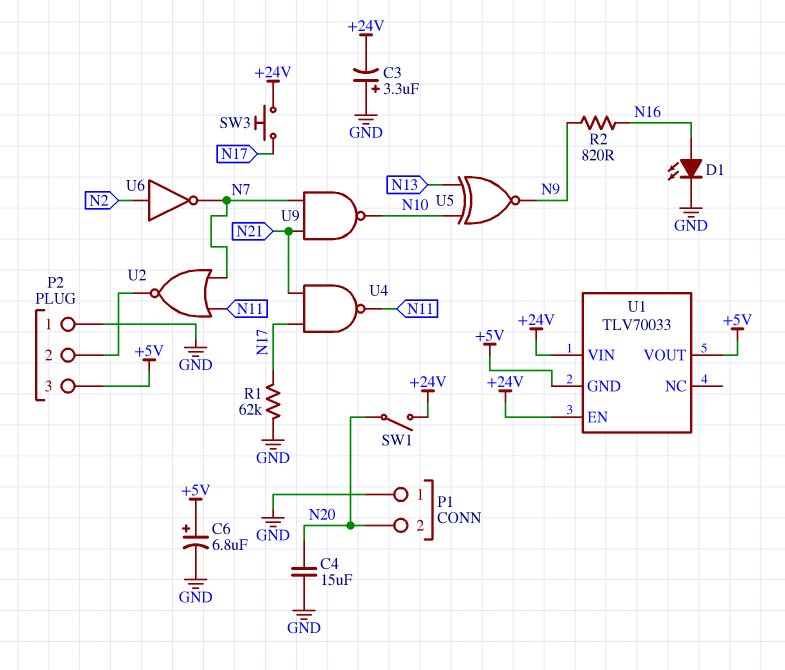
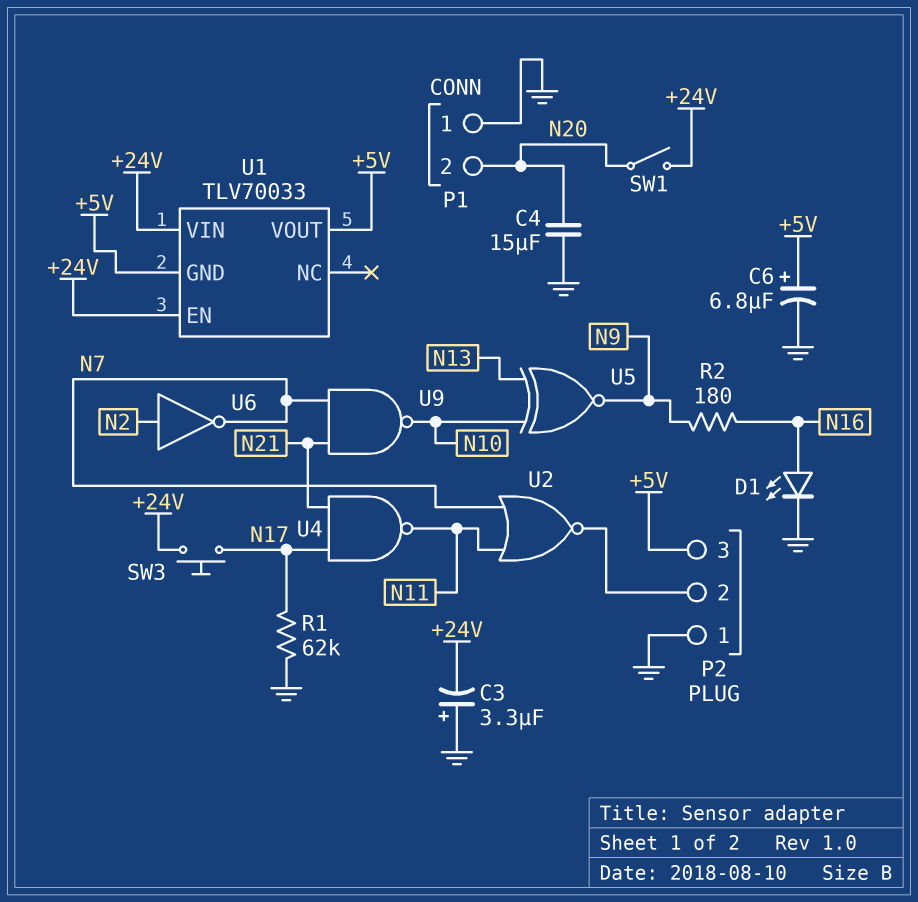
R2: 820 (N9, N16) -> 180 (N9, N16)

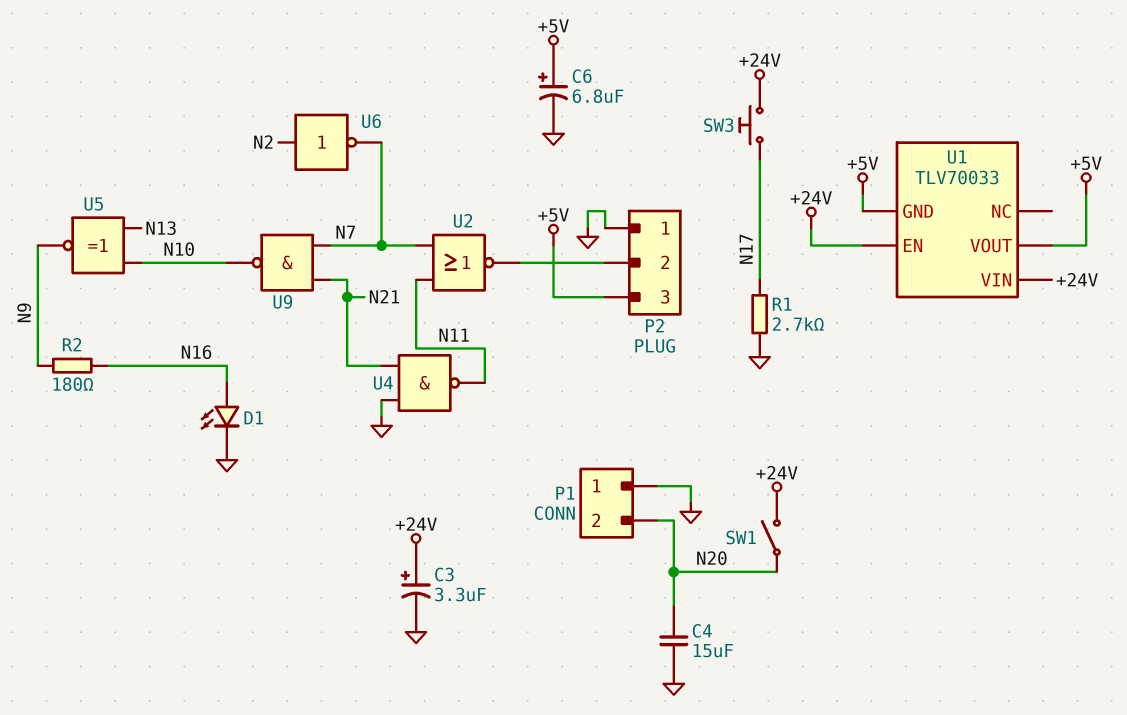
C3: 3.3uF (plus GND, minus +24V) -> 3.3uF (plus +24V, minus GND)
R1: 62k (GND, N17) -> 2.7k (GND, N17)
U4: NAND (in N17, in N21, out N11) -> NAND (in GND, in N21, out N11)

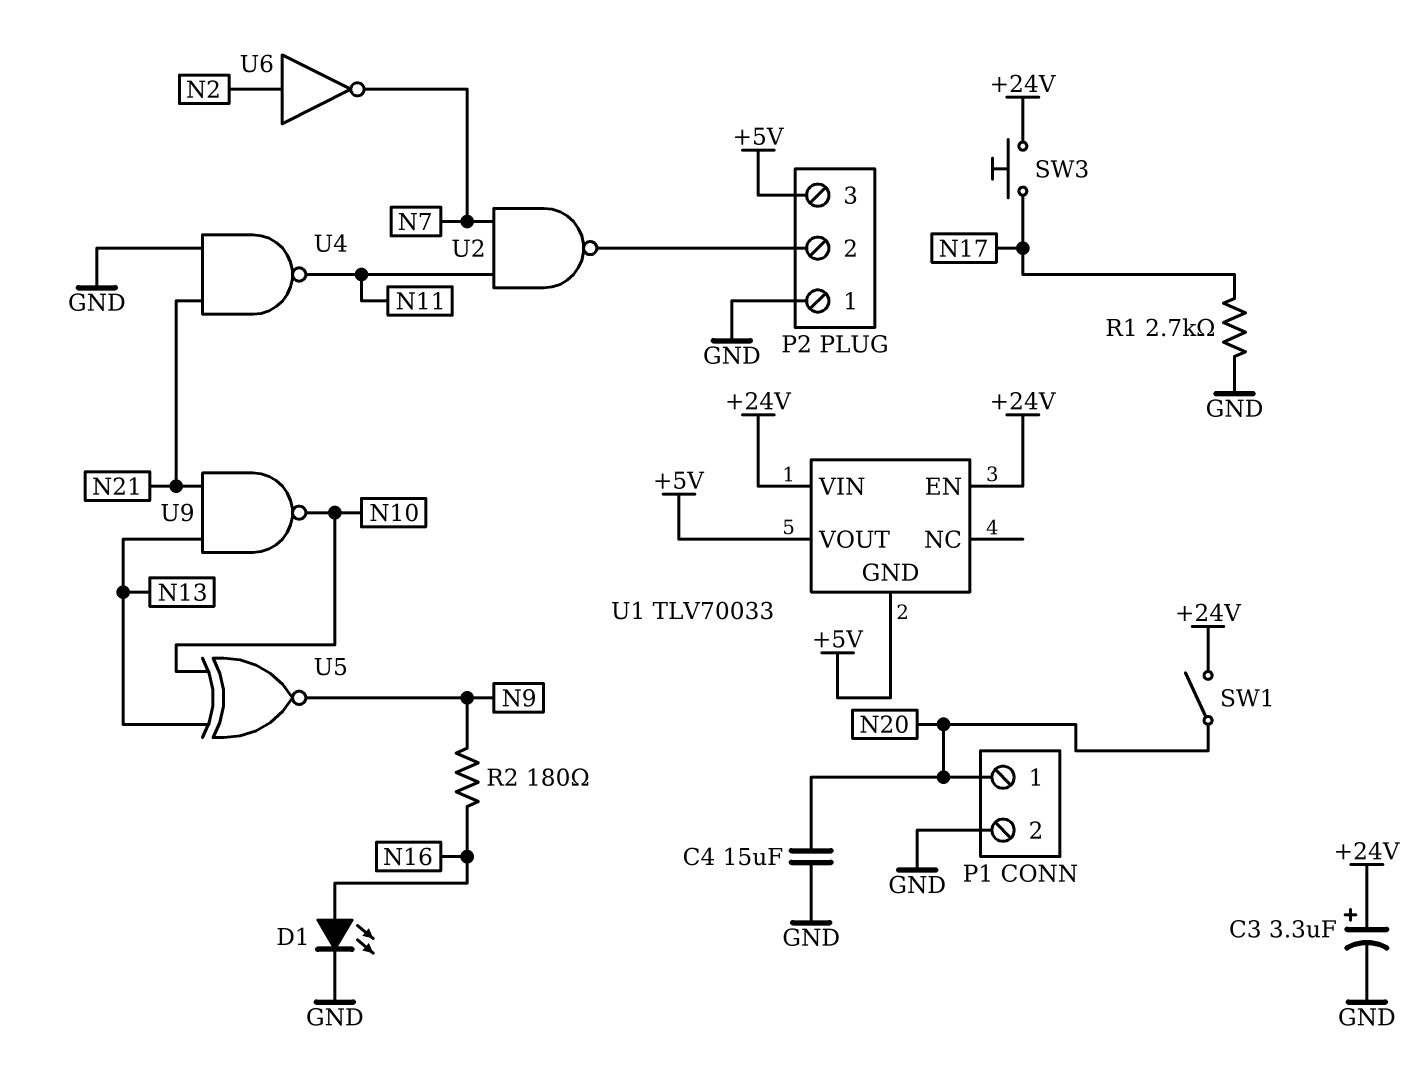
C6: 6.8uF (plus +5V, minus GND) -> none
P1 pin 1: GND -> N20
P1 pin 2: N20 -> GND
U2: NOR (in N7, in N11, out P2/2) -> NAND (in N7, in N11, out P2/2)
U9: NAND (in N7, in N21, out N10) -> NAND (in N13, in N21, out N10)

